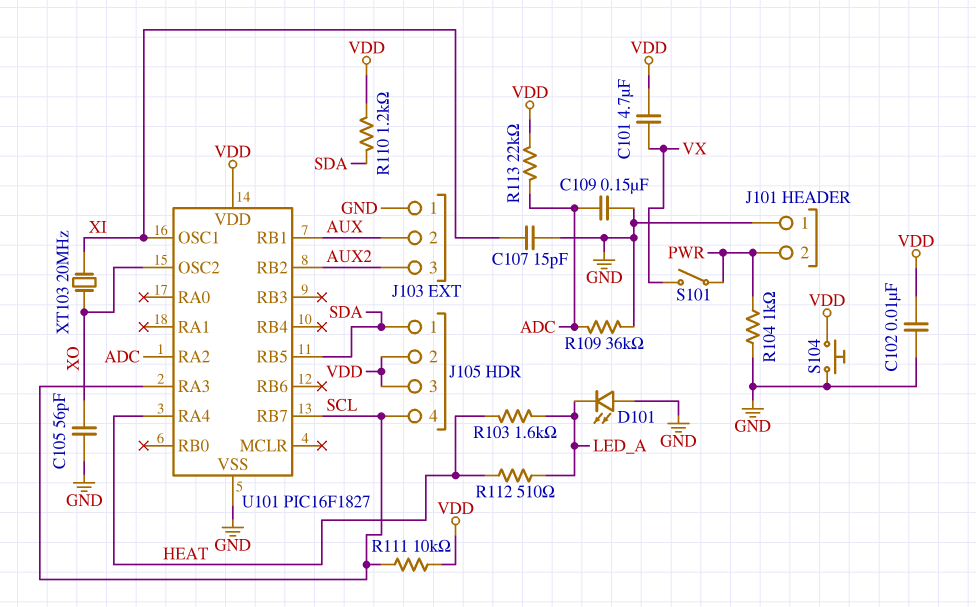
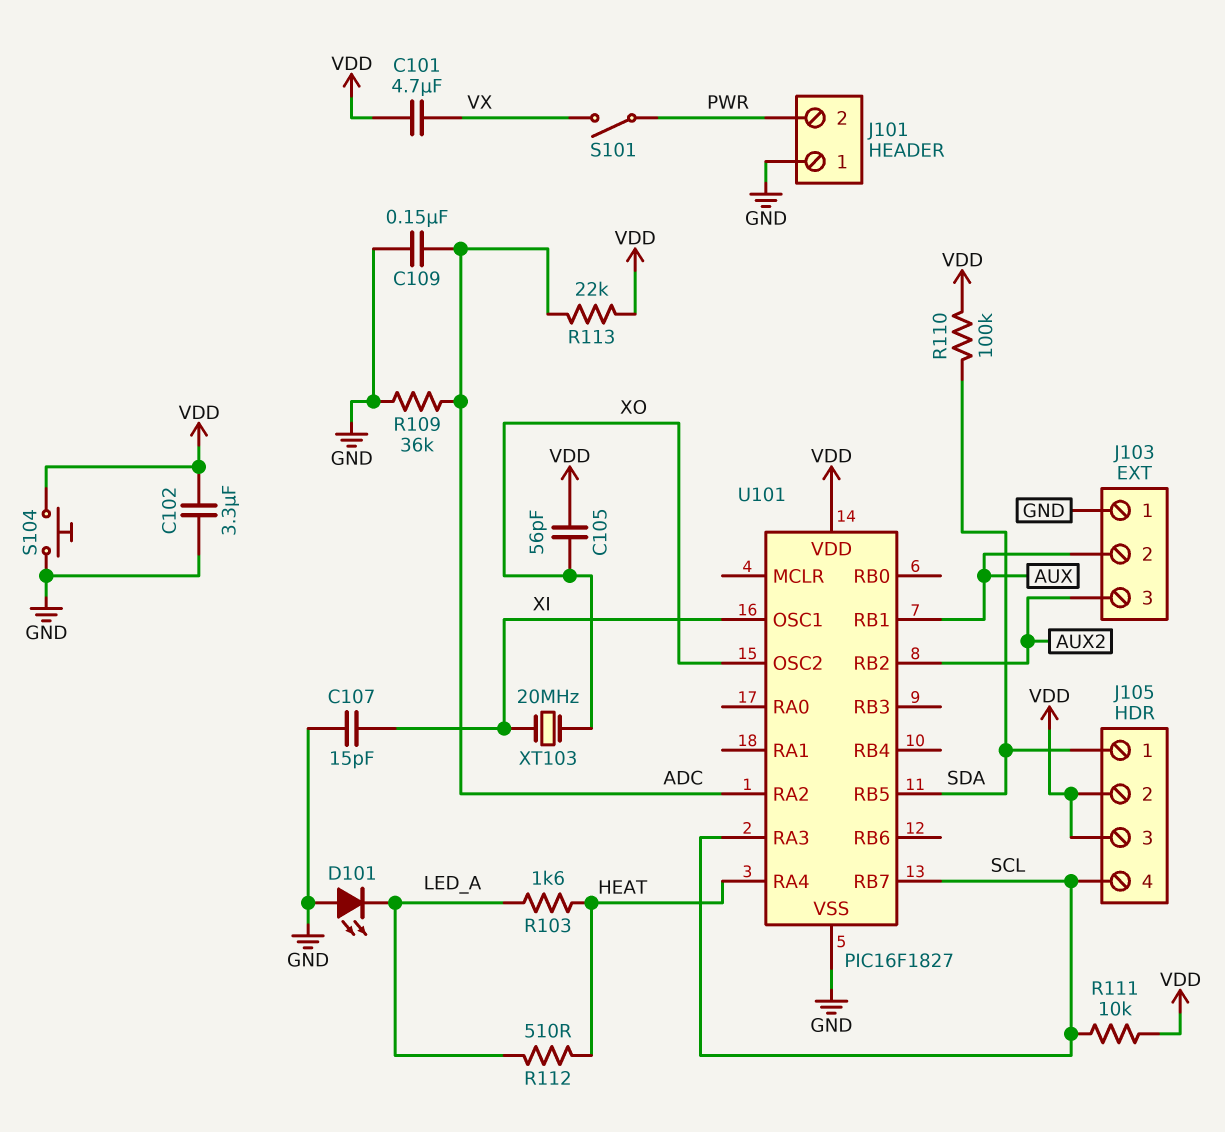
C102: 10nF (GND, VDD) -> 3.3uF (GND, VDD)
C105: 56pF (GND, XO) -> 56pF (VDD, XO)
R104: 1k (GND, PWR) -> none
R110: 1.2k (SDA, VDD) -> 100k (SDA, VDD)

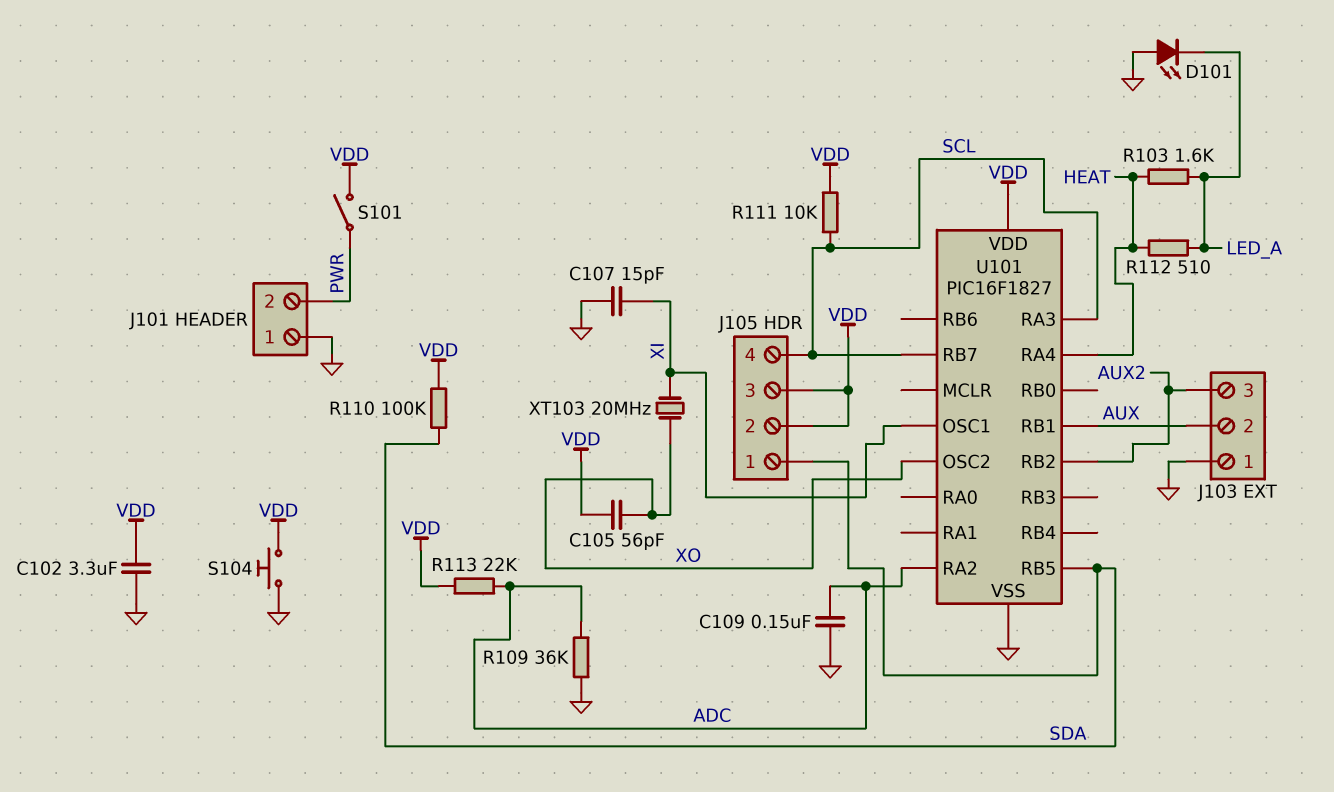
C101: 4.7uF (VDD, VX) -> none
S101: switch (PWR, VX) -> switch (PWR, VDD)

